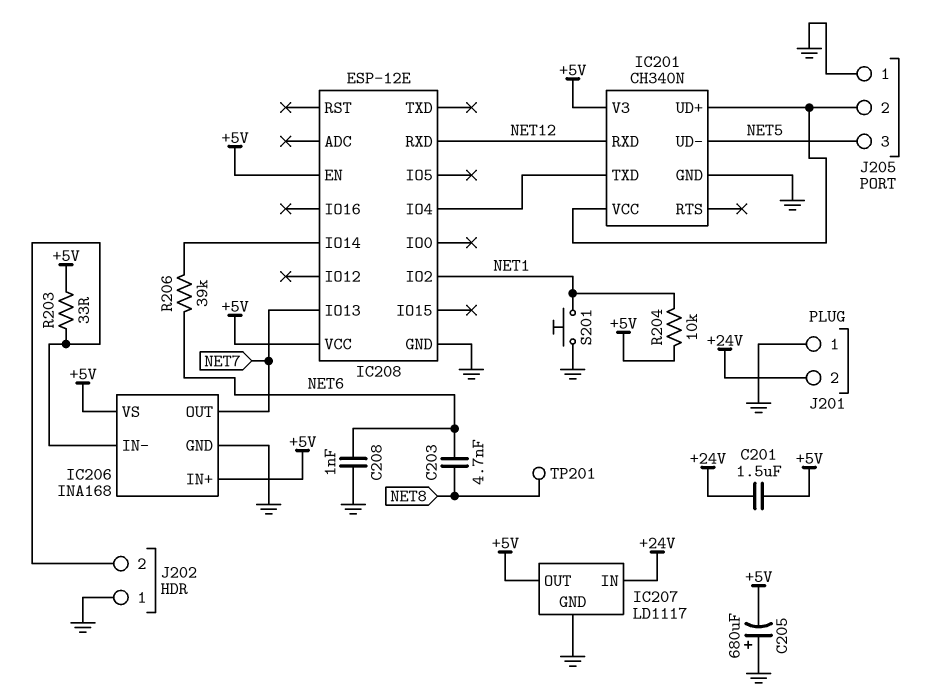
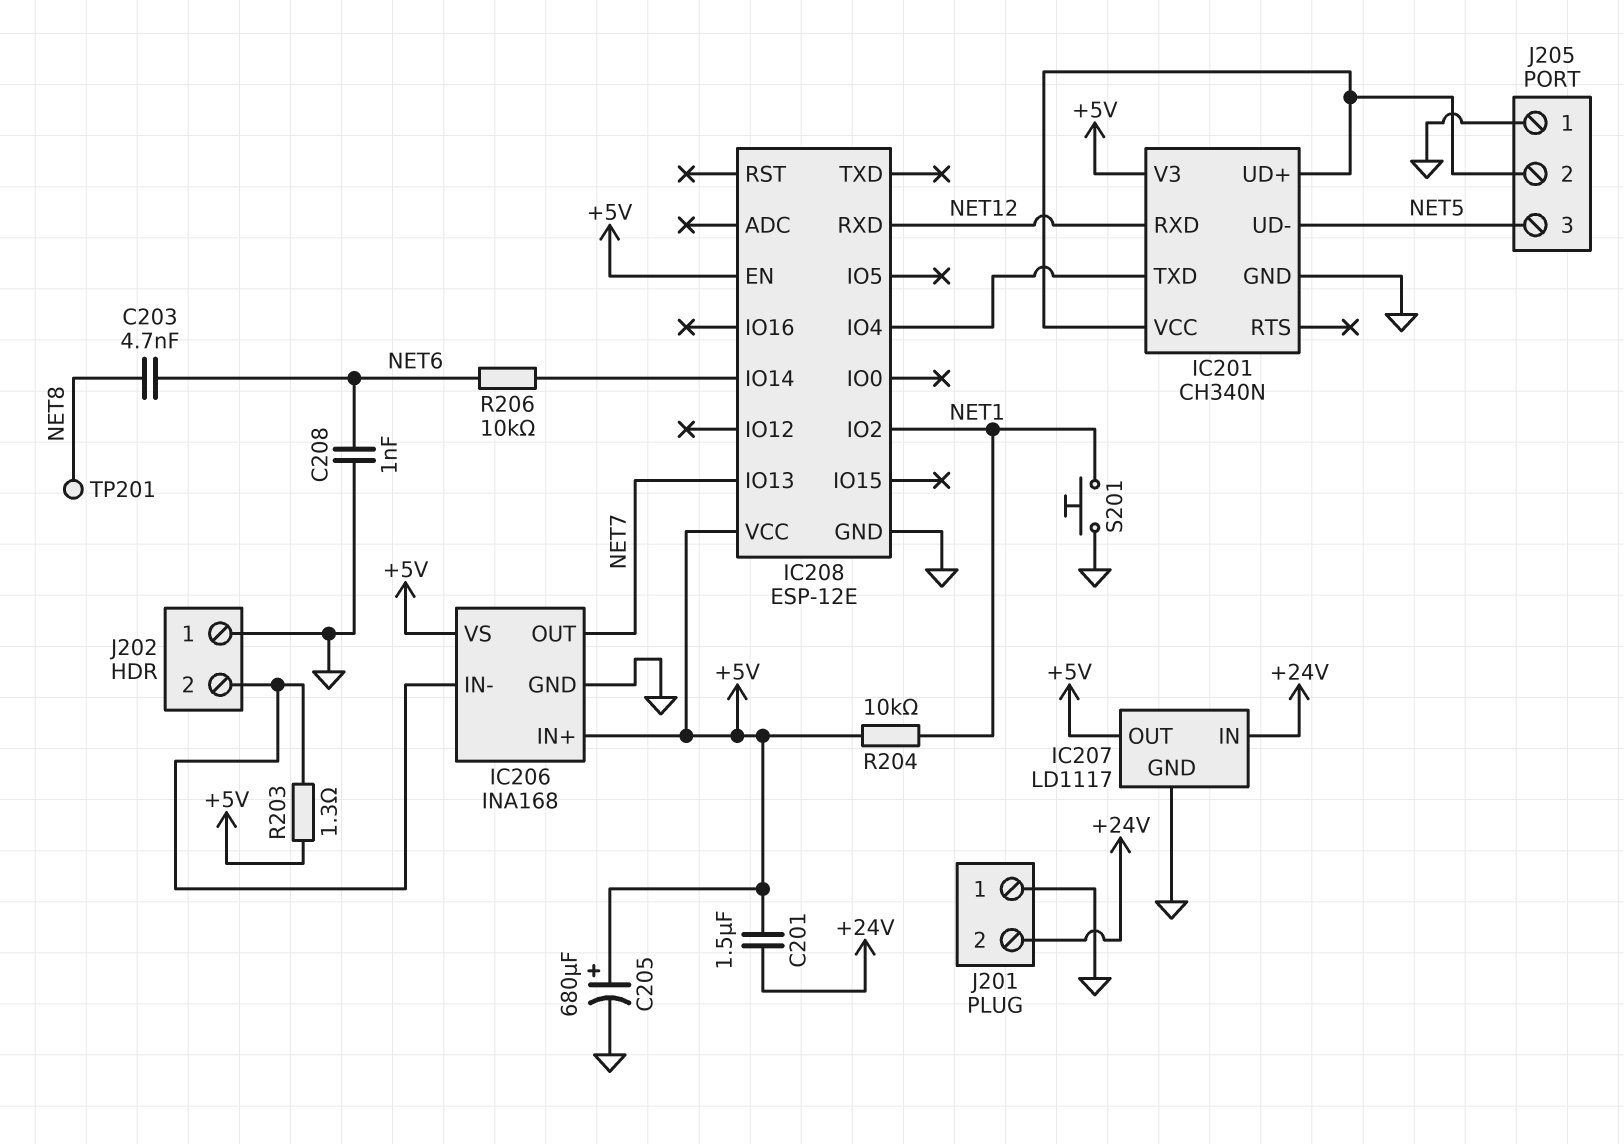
C205: 680uF (plus GND, minus +5V) -> 680uF (plus +5V, minus GND)
R203: 33 (+5V, IC206/IN-) -> 1.3 (+5V, IC206/IN-)
R206: 39k (IC208/IO14, NET6) -> 10k (IC208/IO14, NET6)

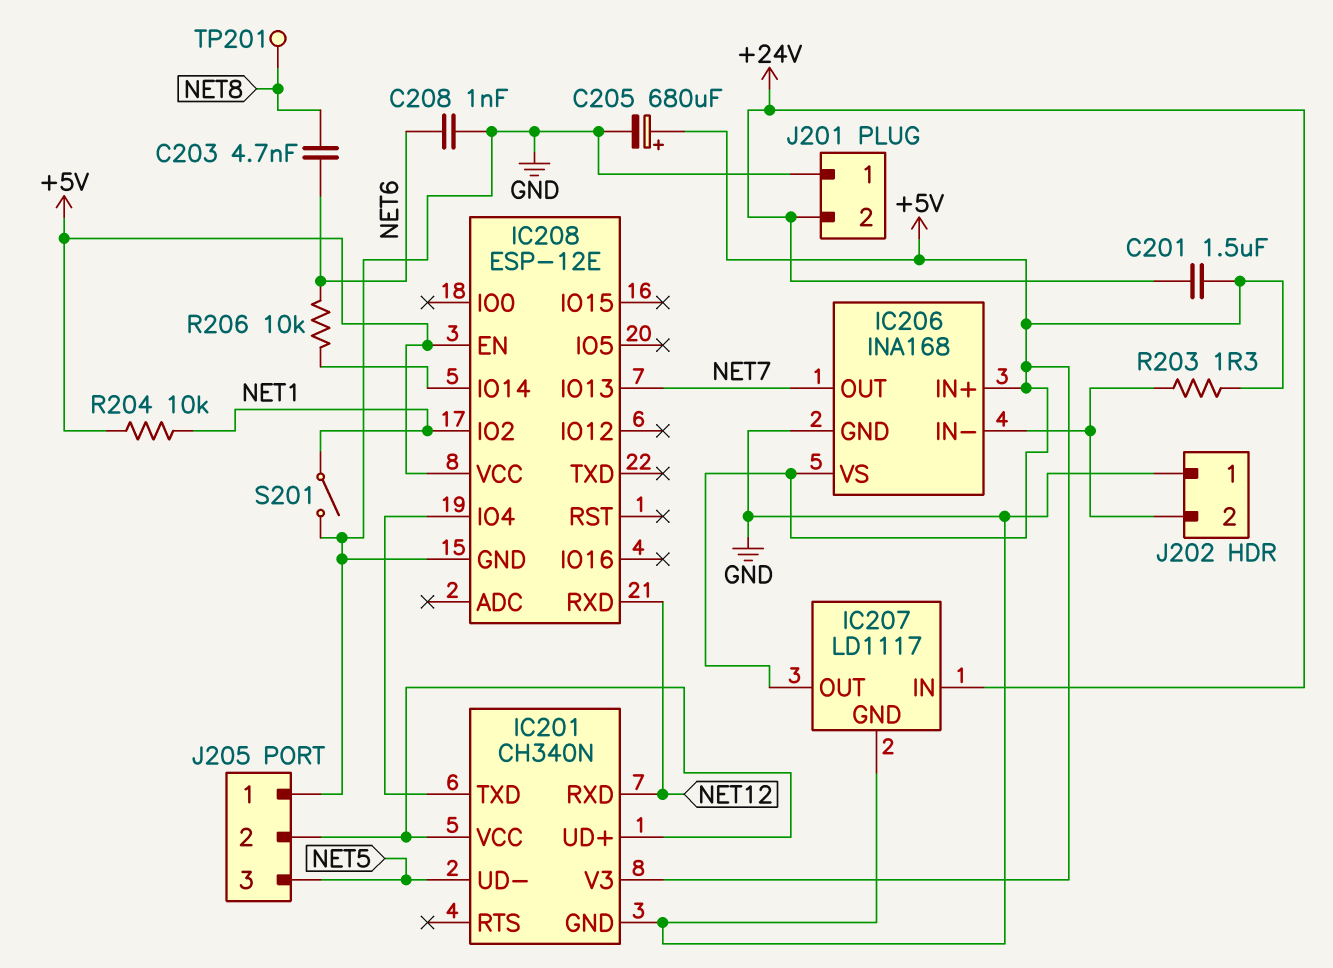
S201: button (GND, NET1) -> switch (GND, NET1)

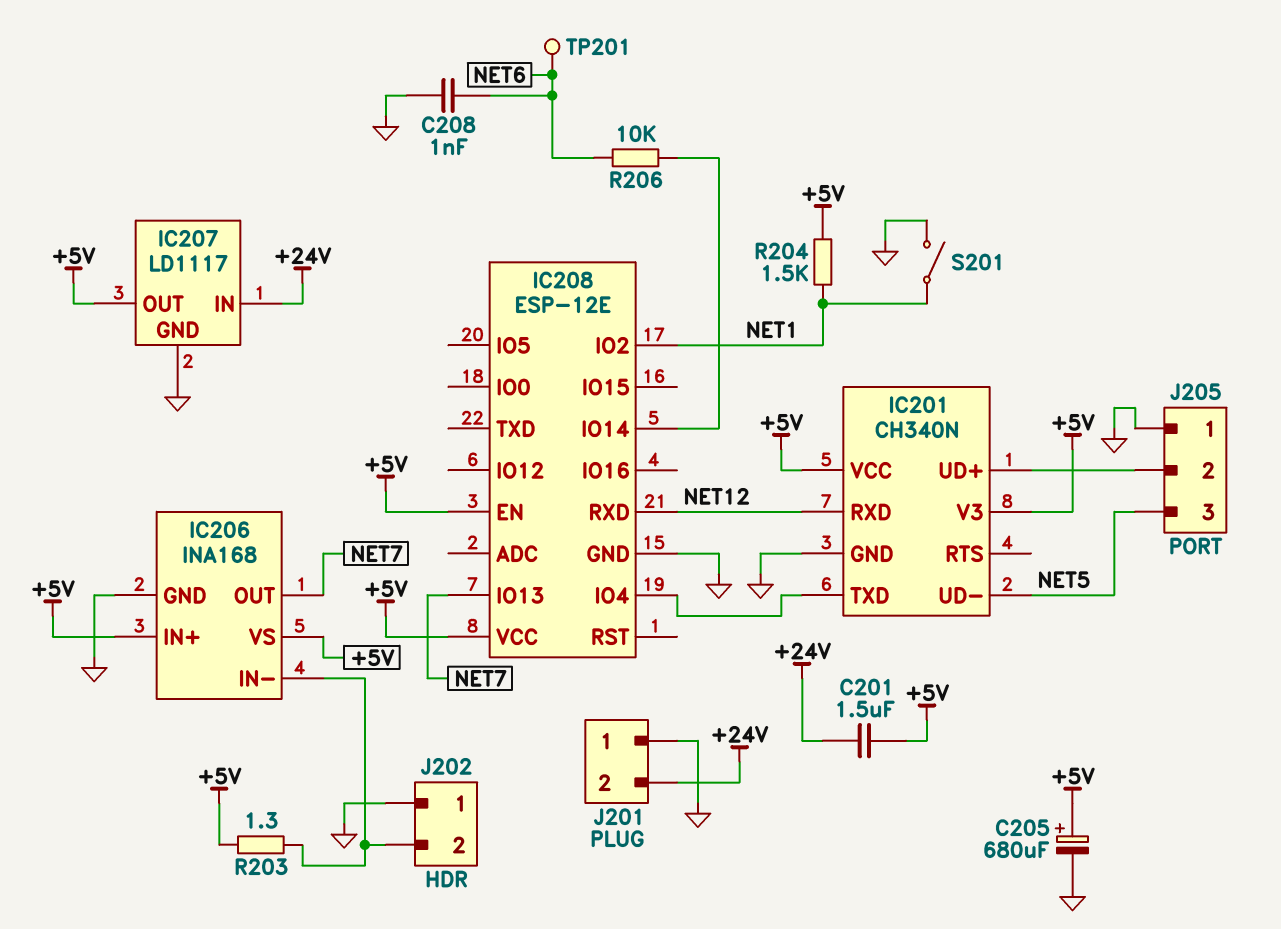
C203: 4.7nF (NET6, NET8) -> none
IC201 pin VCC: IC201/UD+ -> +5V
R204: 10k (+5V, NET1) -> 1.5k (+5V, NET1)
TP201: test point (NET8) -> test point (NET6)

